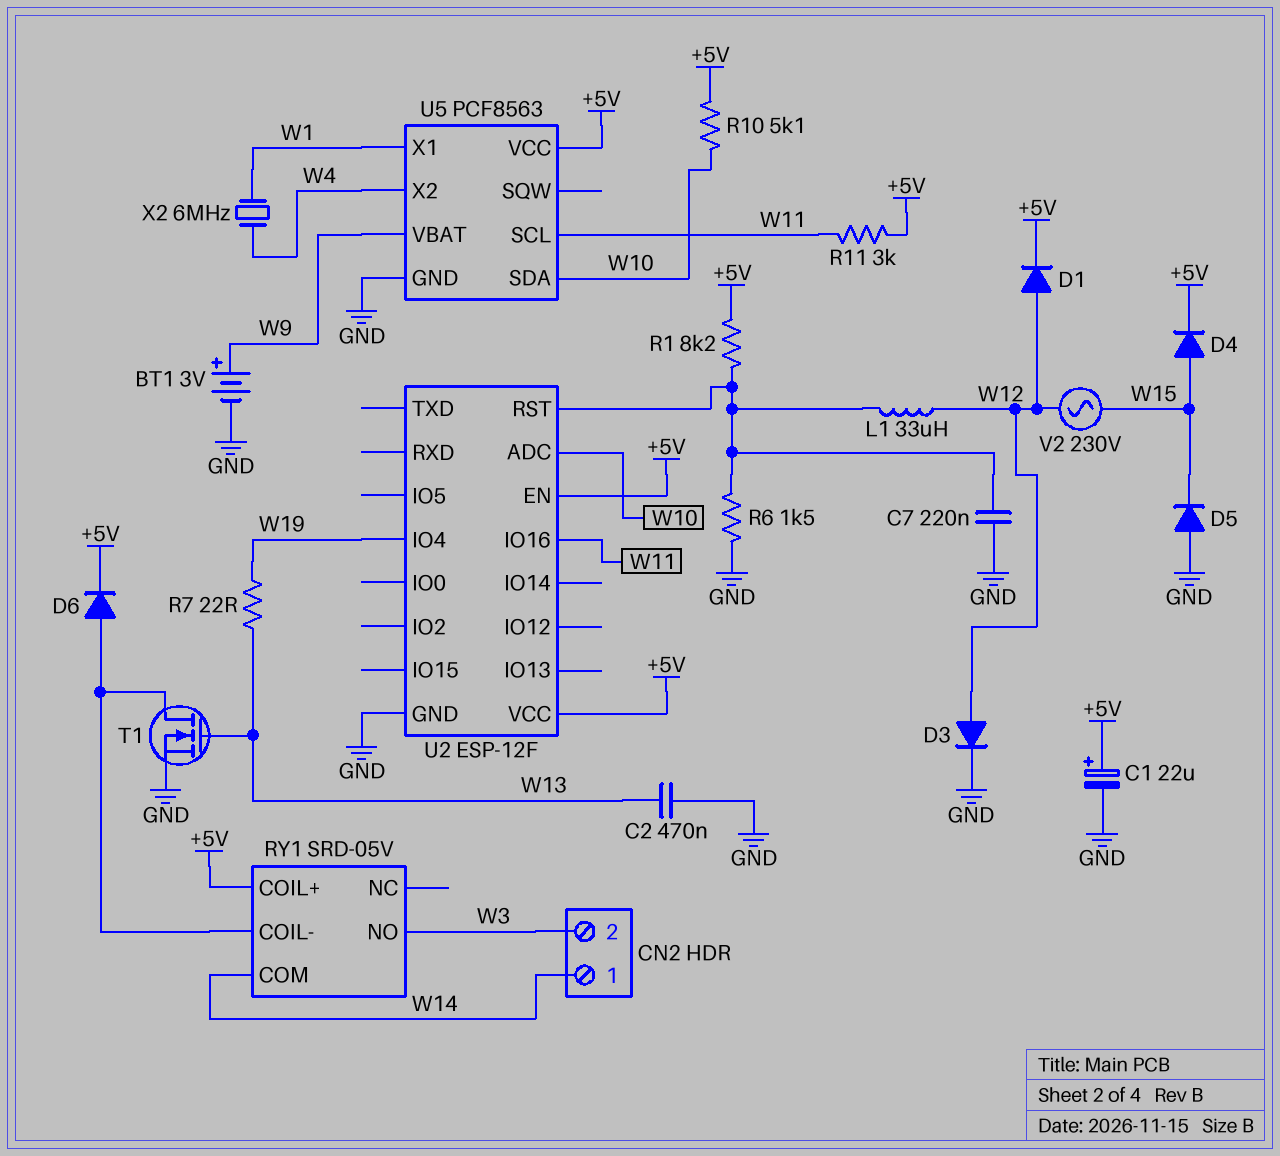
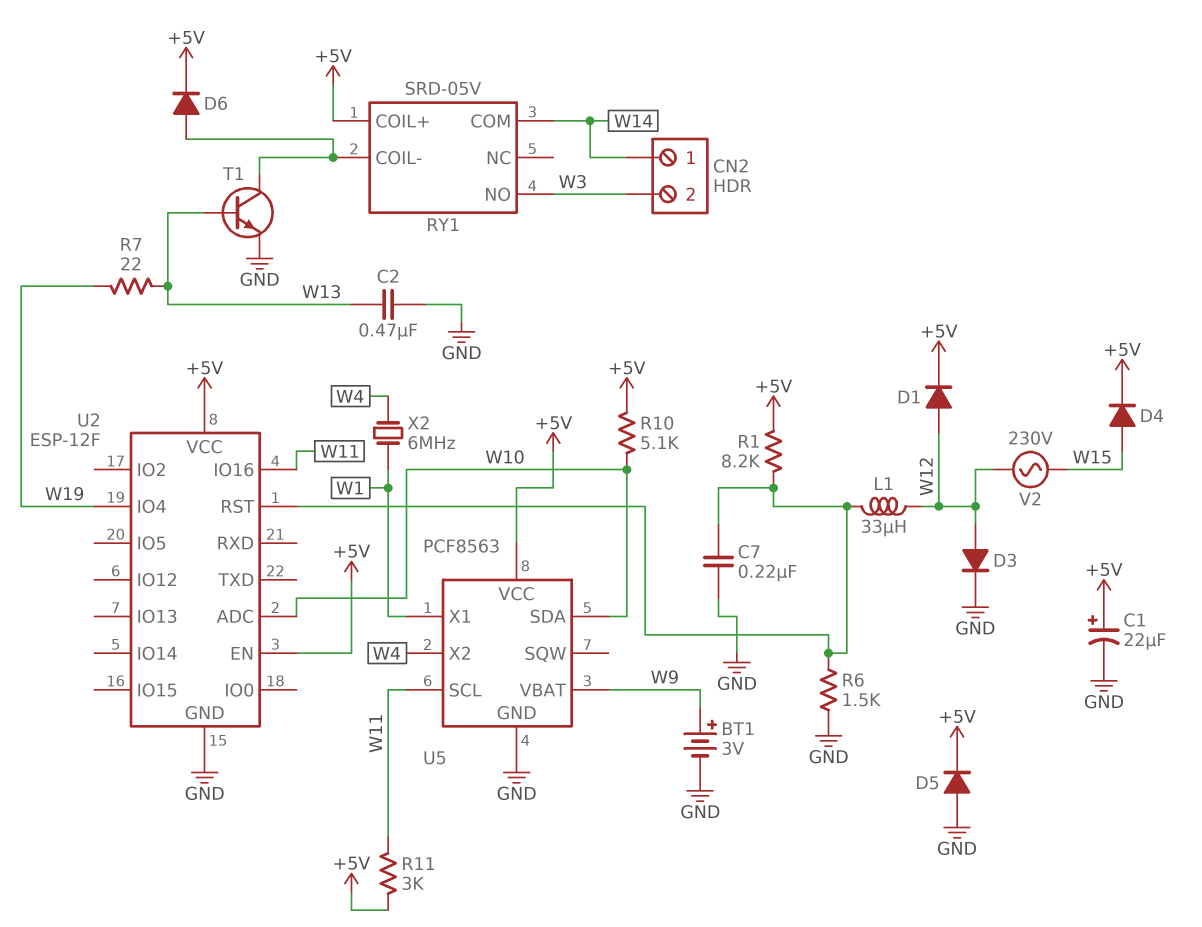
D5: diode (A GND, K W15) -> diode (A GND, K +5V)
T1: NMOS (G W13, D RY1/COIL-, S GND) -> NPN (B W13, C RY1/COIL-, E GND)

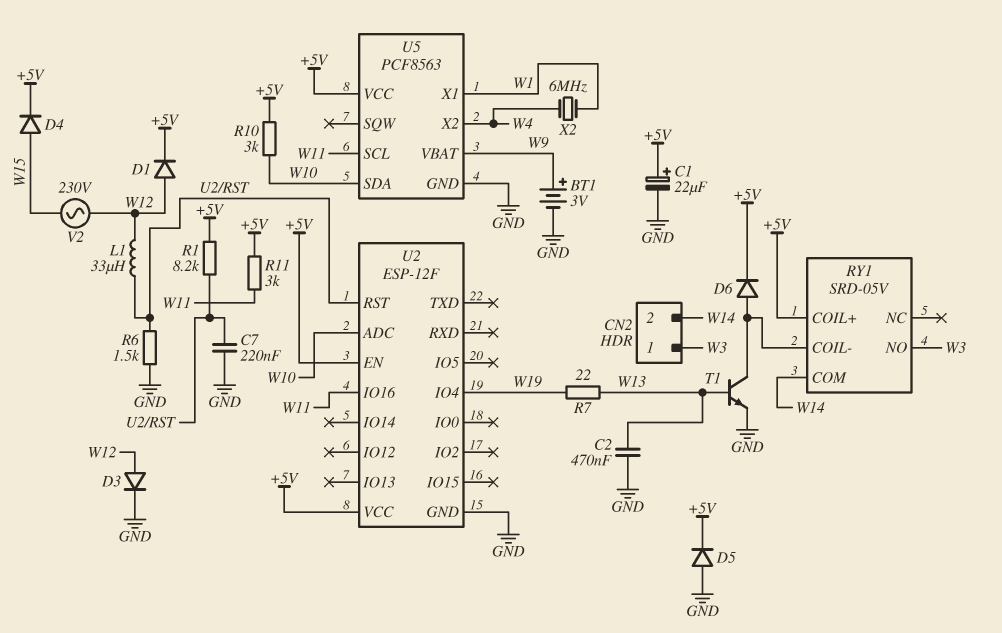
CN2 pin 1: W14 -> W3
CN2 pin 2: W3 -> W14
R10: 5.1k (+5V, W10) -> 3k (+5V, W10)

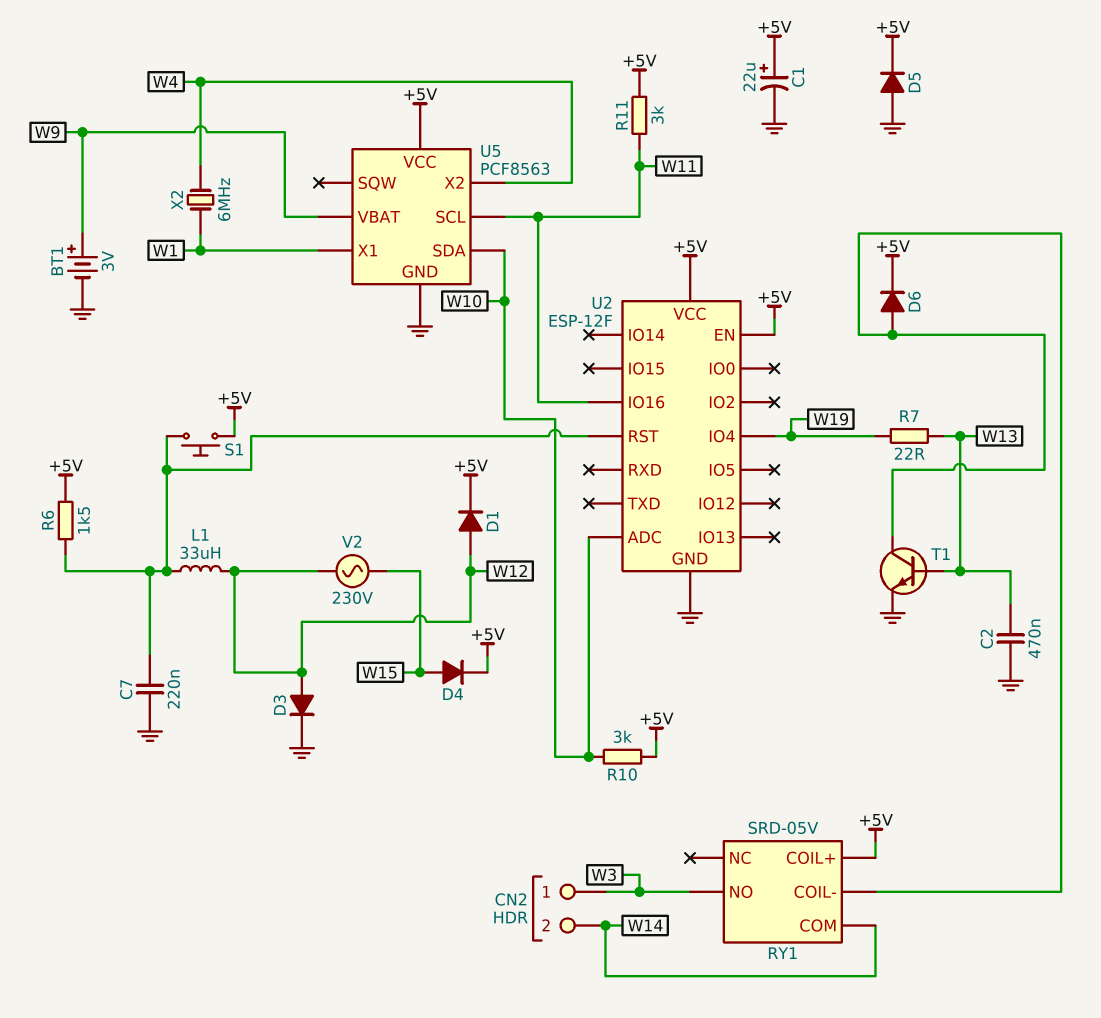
R1: 8.2k (+5V, U2/RST) -> none
R6: 1.5k (GND, U2/RST) -> 1.5k (+5V, U2/RST)
S1: none -> button (+5V, U2/RST)

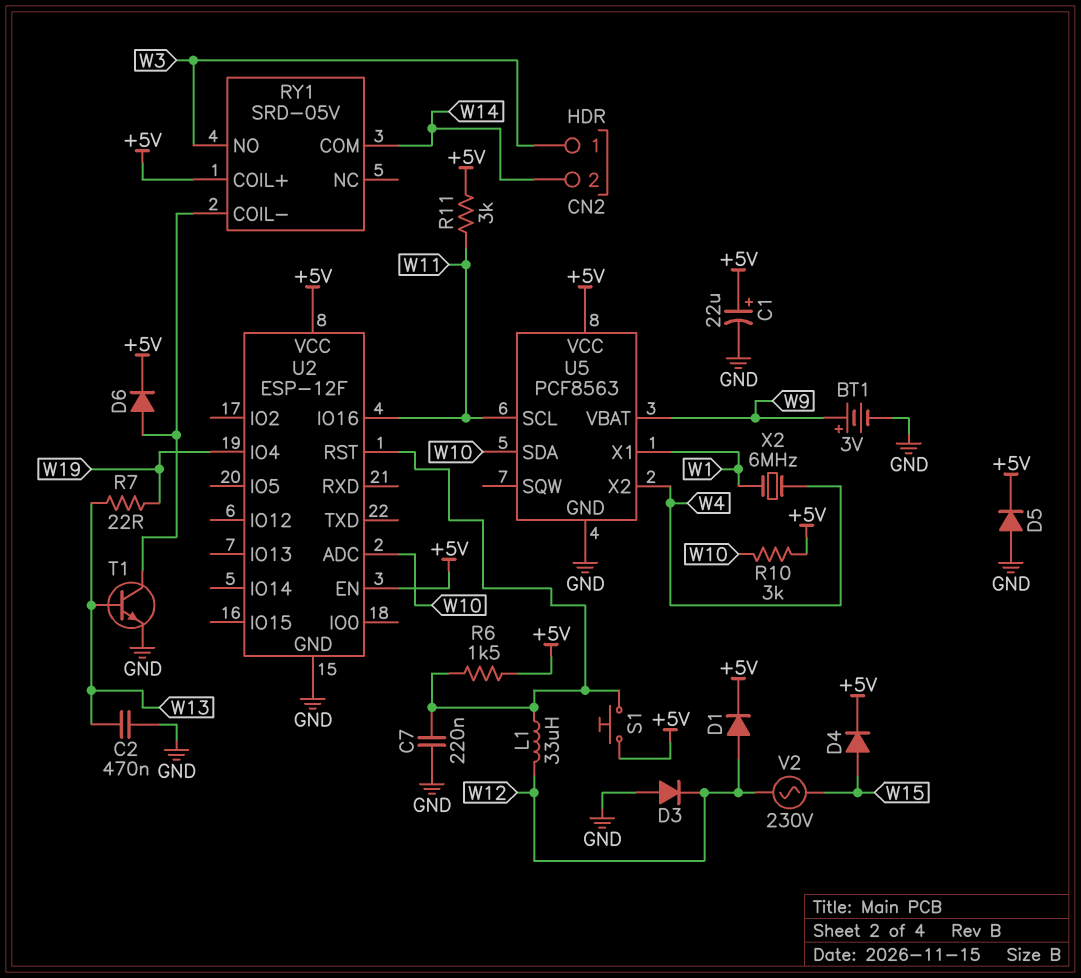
D3: diode (A W12, K GND) -> diode (A GND, K W12)

